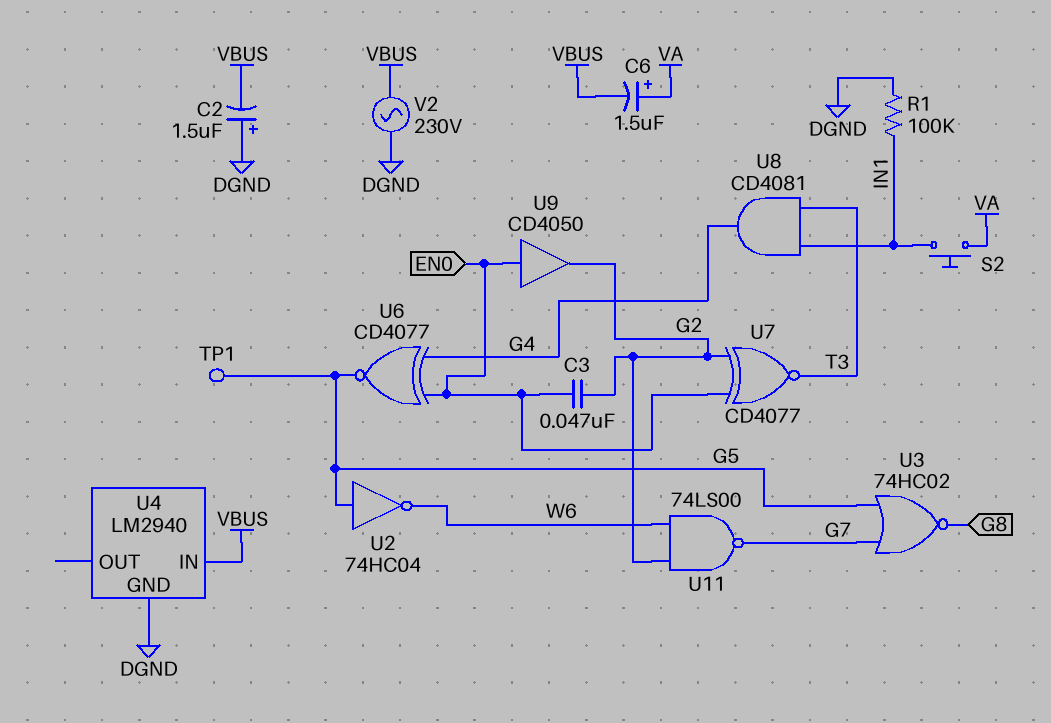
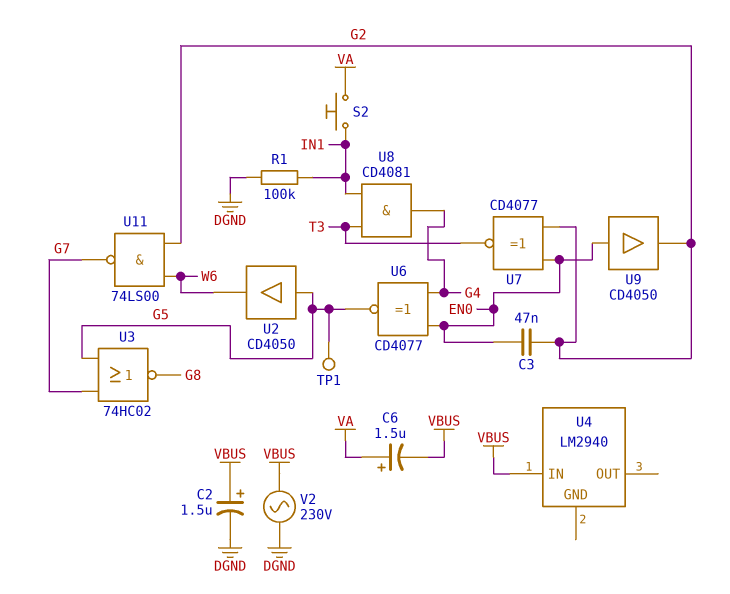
C2: 1.5uF (plus DGND, minus VBUS) -> 1.5uF (plus VBUS, minus DGND)
U2: NOT 74HC04 (in G5, out W6) -> buffer CD4050 (in G5, out W6)
U4 pin GND: DGND -> none

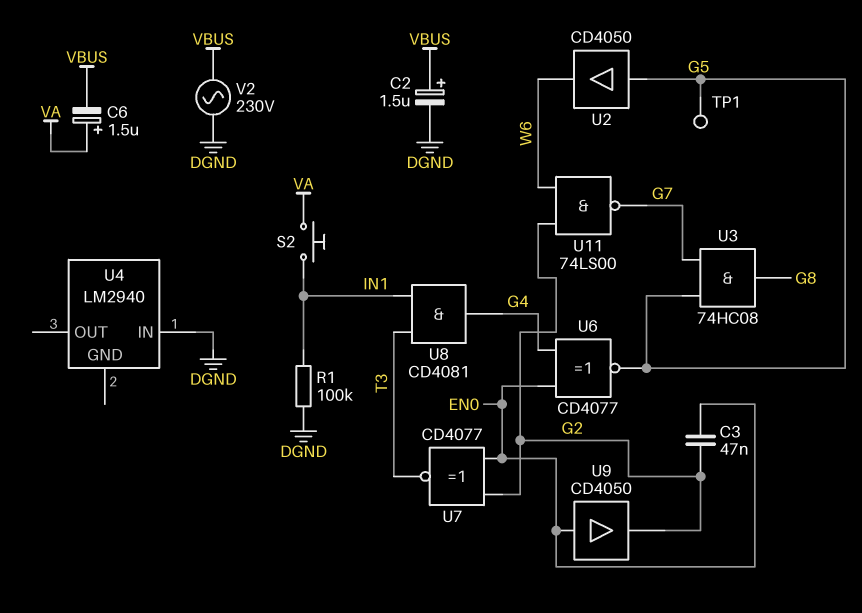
U3: NOR 74HC02 (in G5, in G7, out G8) -> AND 74HC08 (in G5, in G7, out G8)
U4 pin IN: VBUS -> DGND

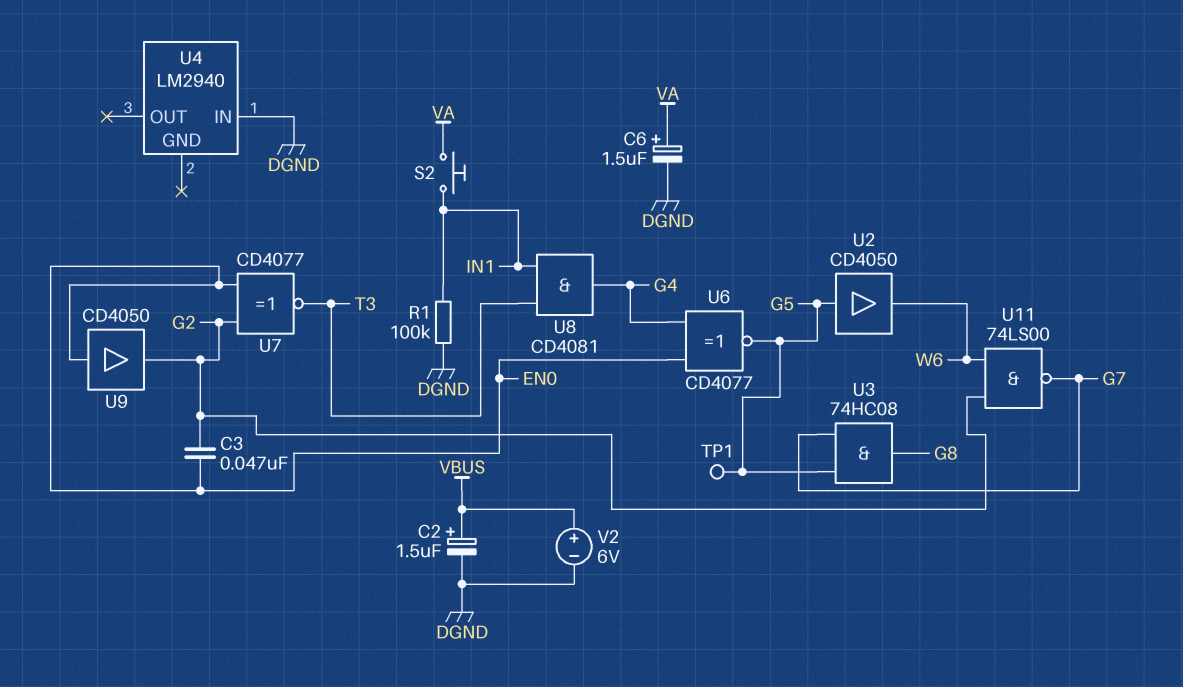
C6: 1.5uF (plus VA, minus VBUS) -> 1.5uF (plus VA, minus DGND)
V2: AC 230V (DGND, VBUS) -> 6V (plus VBUS, minus DGND)

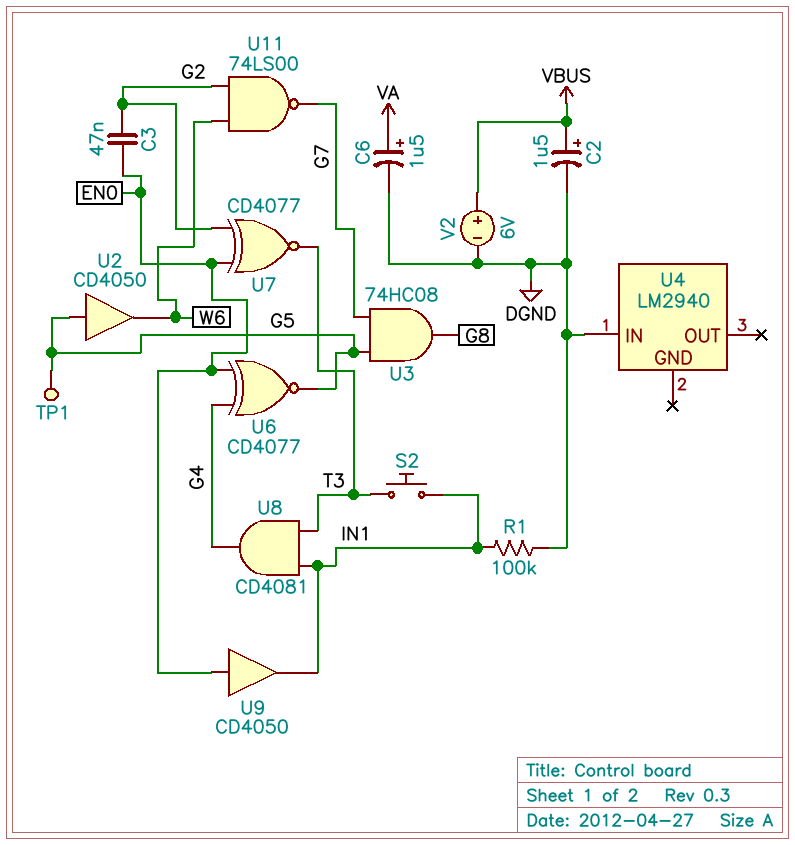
S2: button (IN1, VA) -> button (IN1, T3)
U9: buffer CD4050 (in EN0, out G2) -> buffer CD4050 (in EN0, out IN1)

